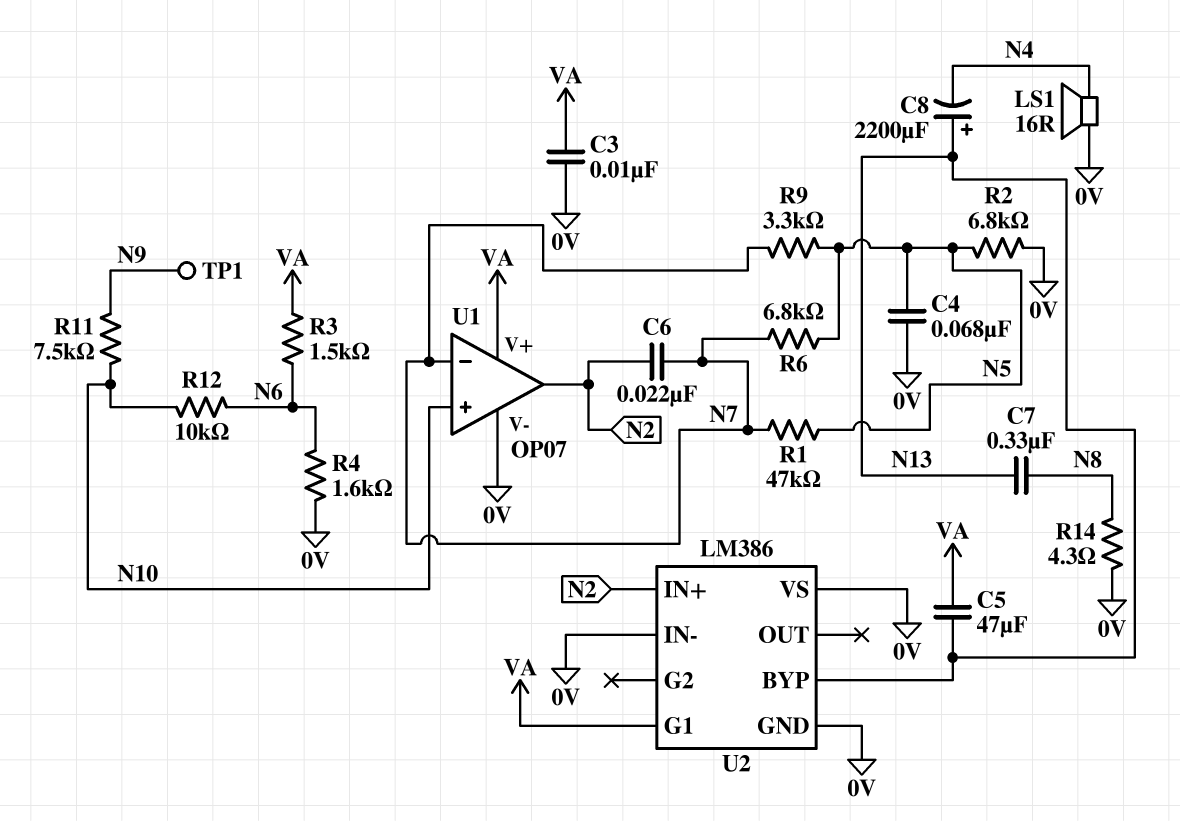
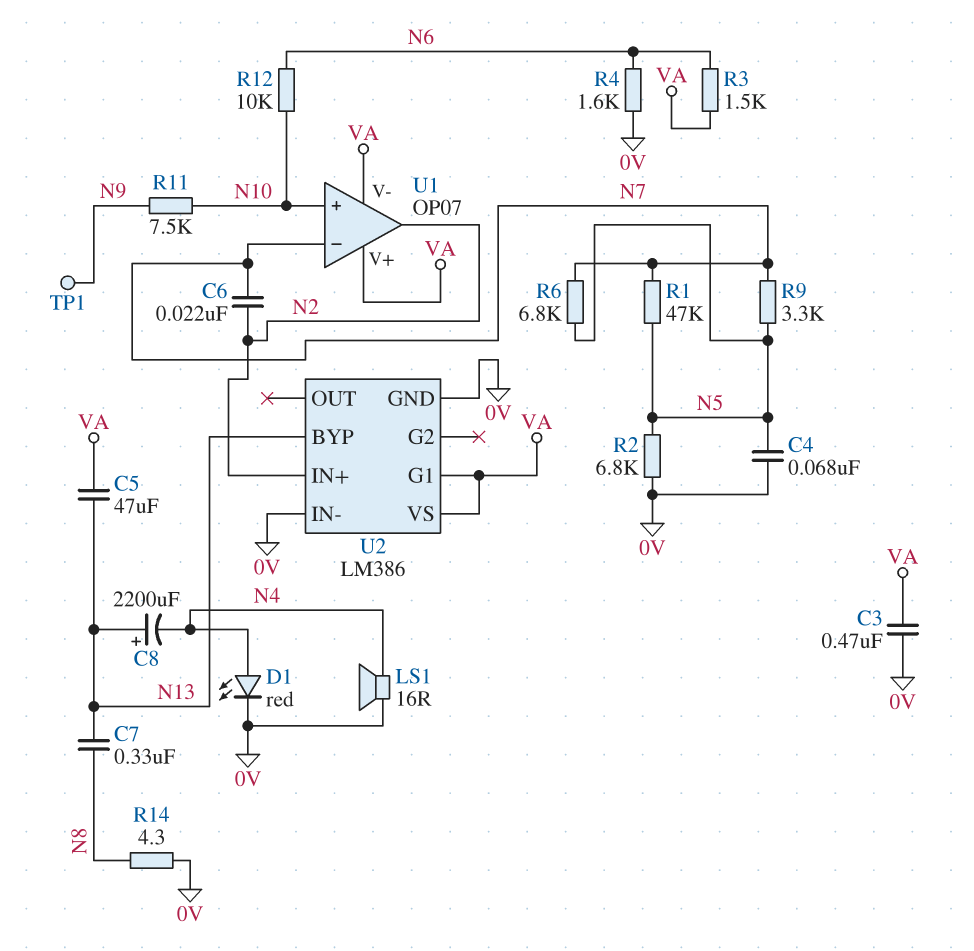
C3: 10nF (0V, VA) -> 470nF (0V, VA)
D1: none -> LED red (A N4, K 0V)
U1 pin V-: 0V -> VA
U2 pin VS: 0V -> VA

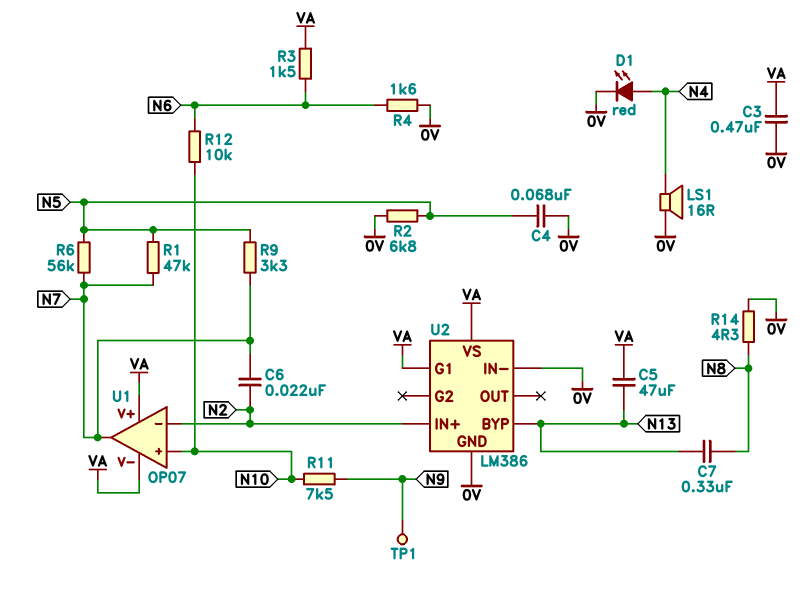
C8: 2200uF (plus N13, minus N4) -> none
R6: 6.8k (N5, N7) -> 56k (N5, N7)
U1 pin in-: N7 -> N2
U1 pin out: N2 -> N7

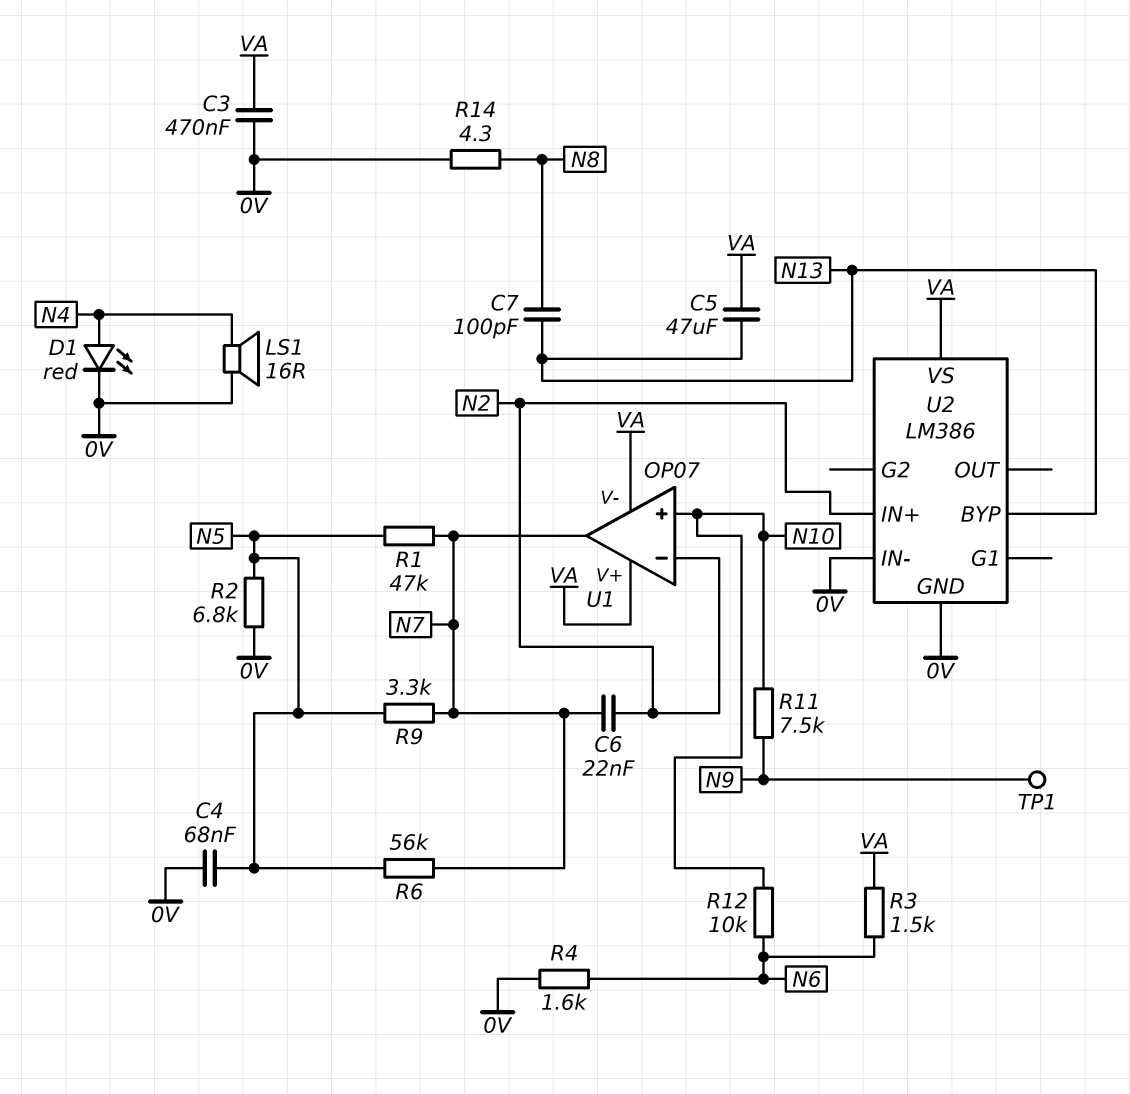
C7: 330nF (N8, N13) -> 100pF (N8, N13)
U2 pin G1: VA -> none

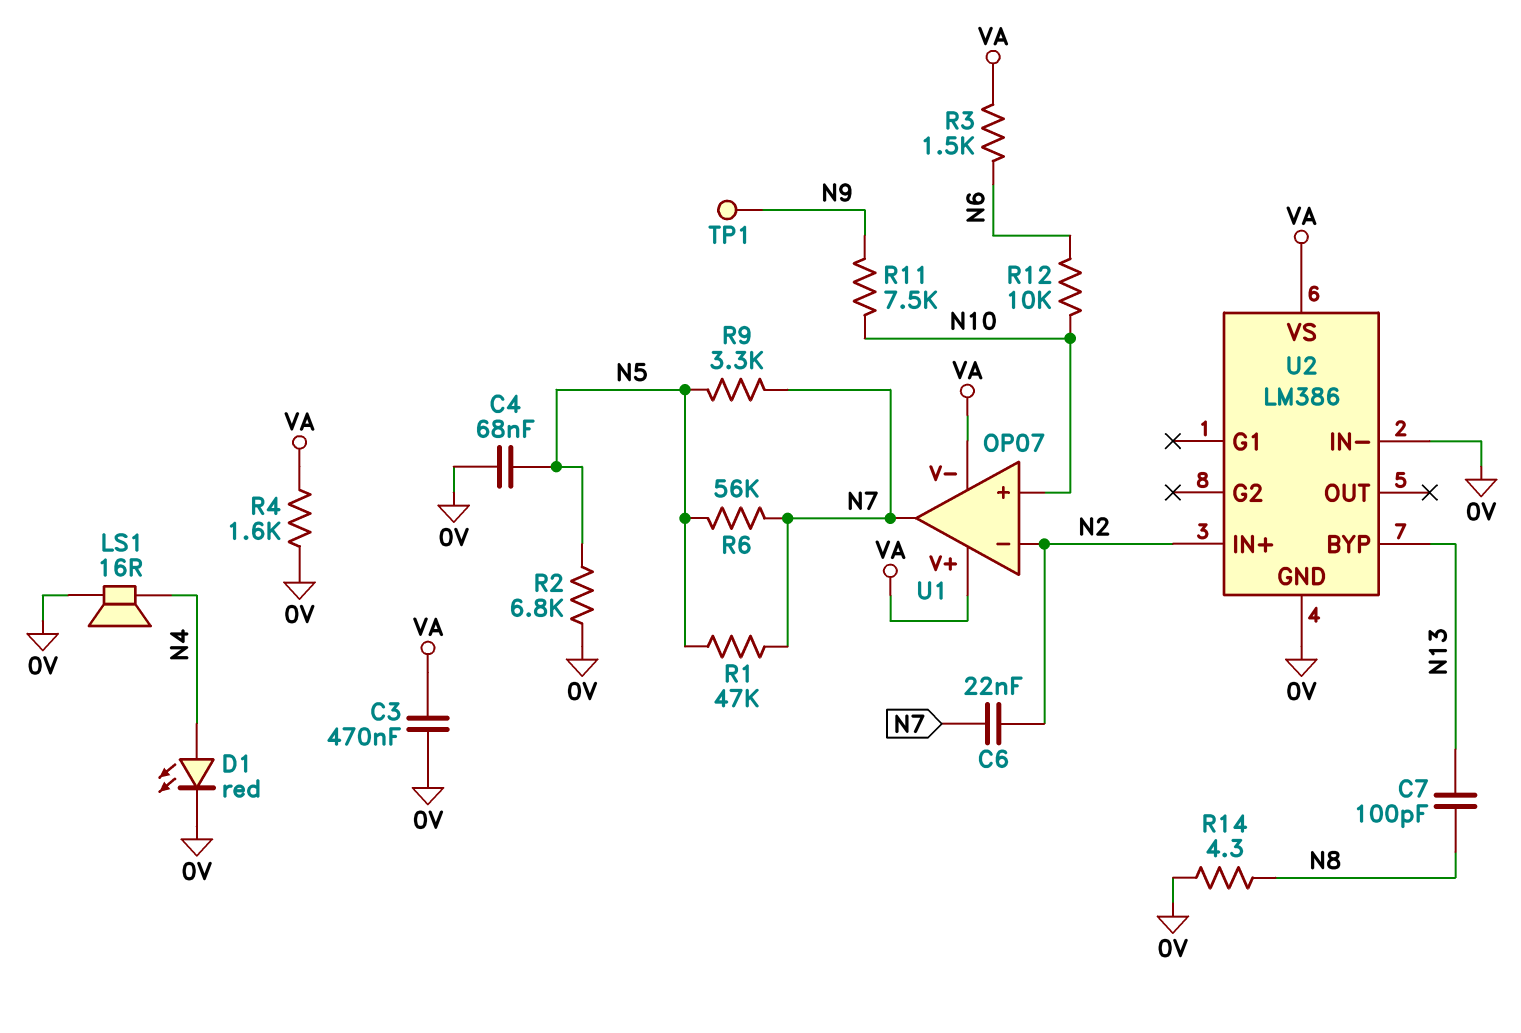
C5: 47uF (N13, VA) -> none
R4: 1.6k (0V, N6) -> 1.6k (0V, VA)

